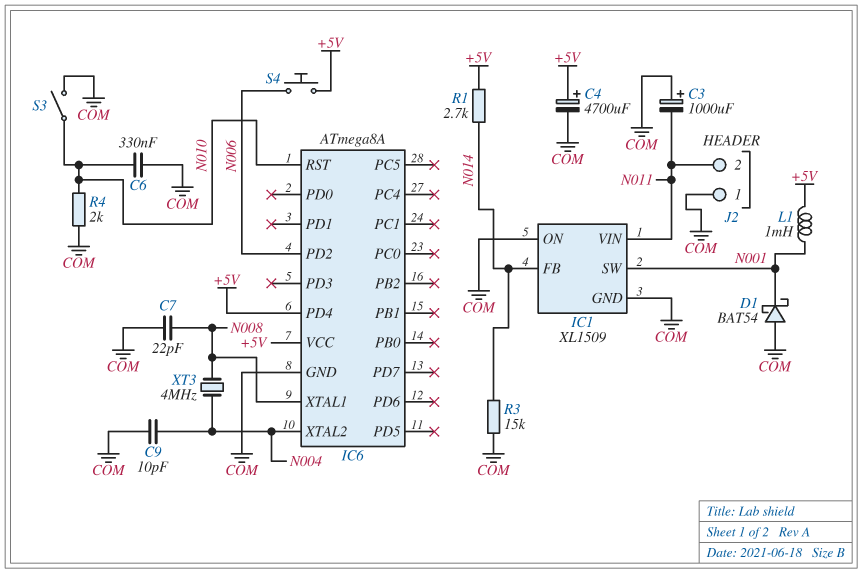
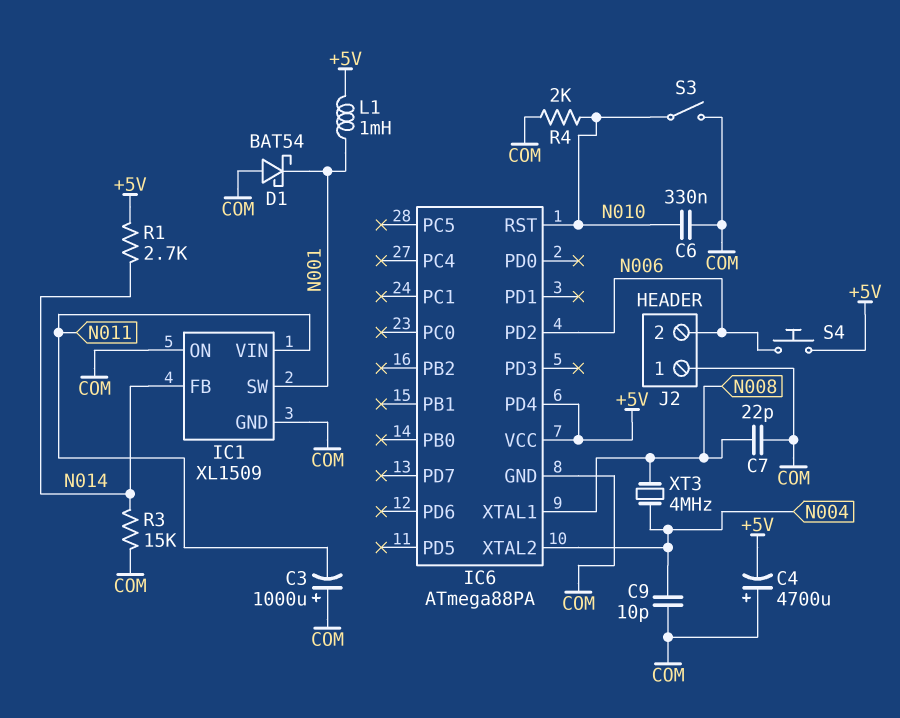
C4: 4700uF (plus +5V, minus COM) -> 4700uF (plus COM, minus +5V)
IC6: ATmega8A -> ATmega88PA
J2 pin 2: N011 -> N006

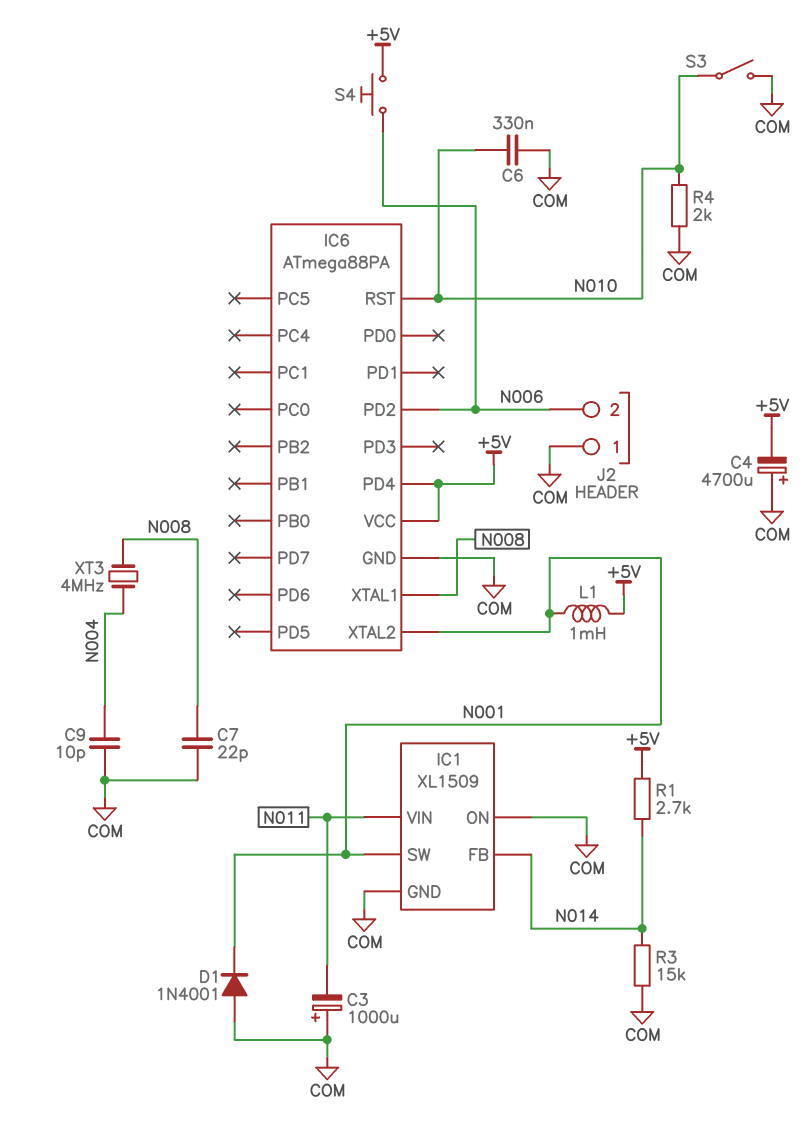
D1: schottky BAT54 (A COM, K N001) -> diode 1N4001 (A COM, K N001)
IC6 pin XTAL2: N004 -> N001

